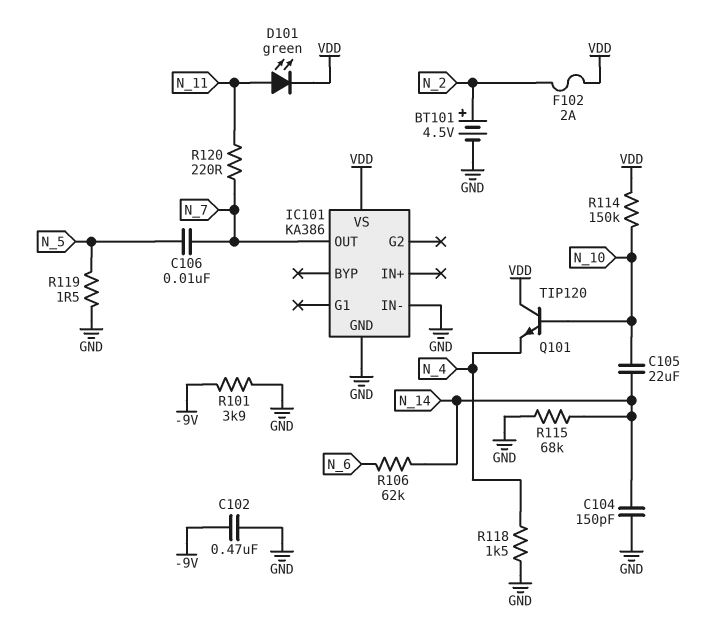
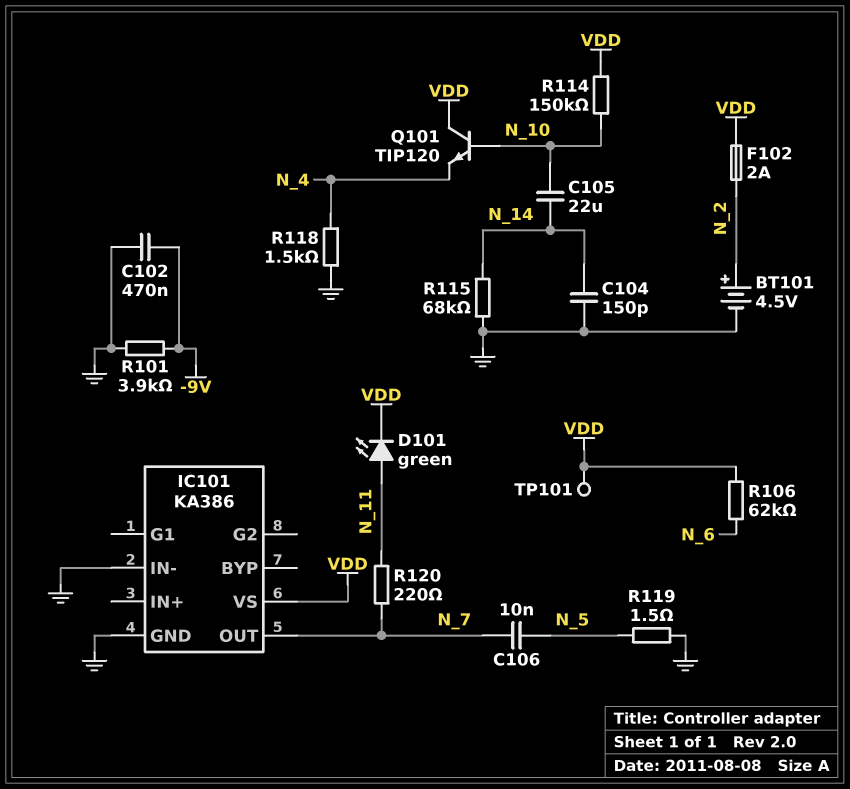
R106: 62k (N_6, N_14) -> 62k (N_6, VDD)
TP101: none -> test point (VDD)

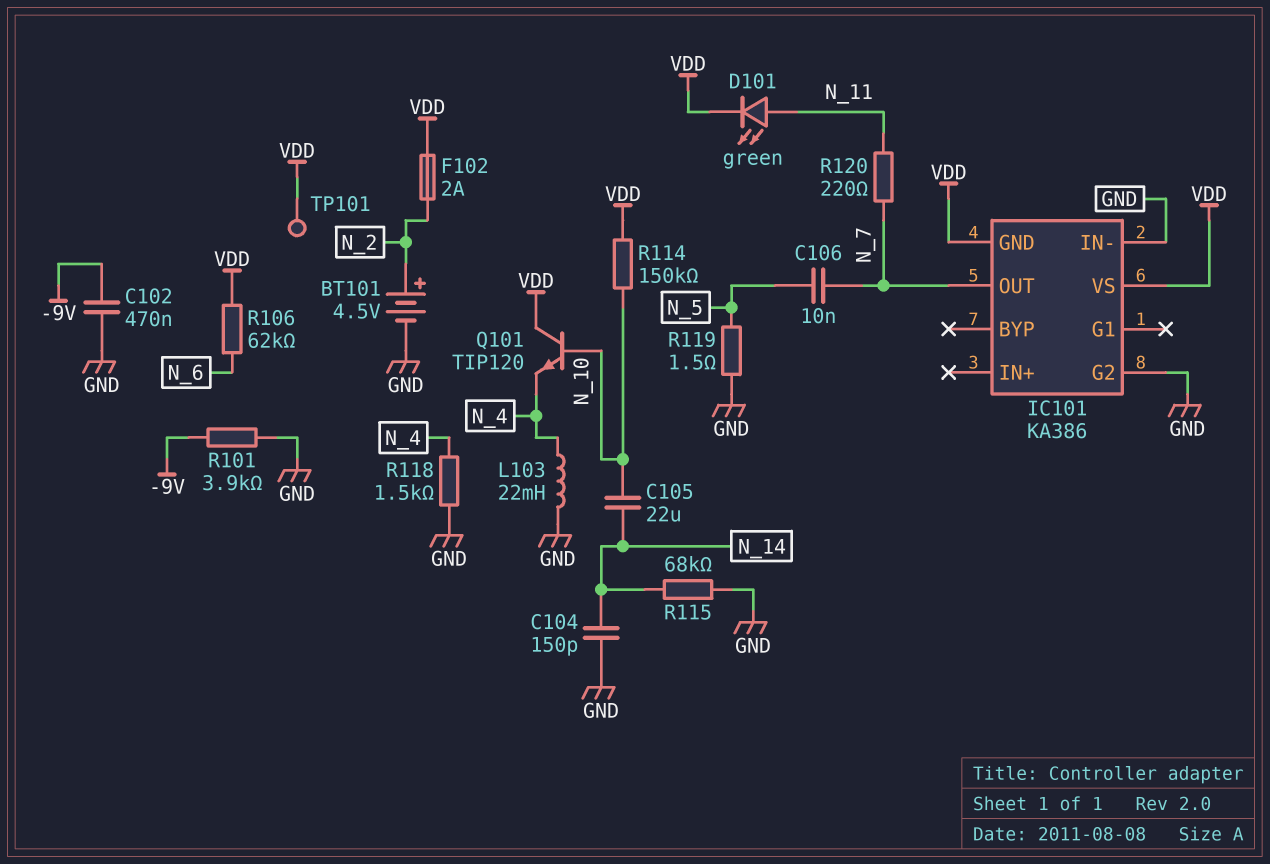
IC101 pin G2: none -> GND
IC101 pin GND: GND -> VDD
L103: none -> 22mH (GND, N_4)

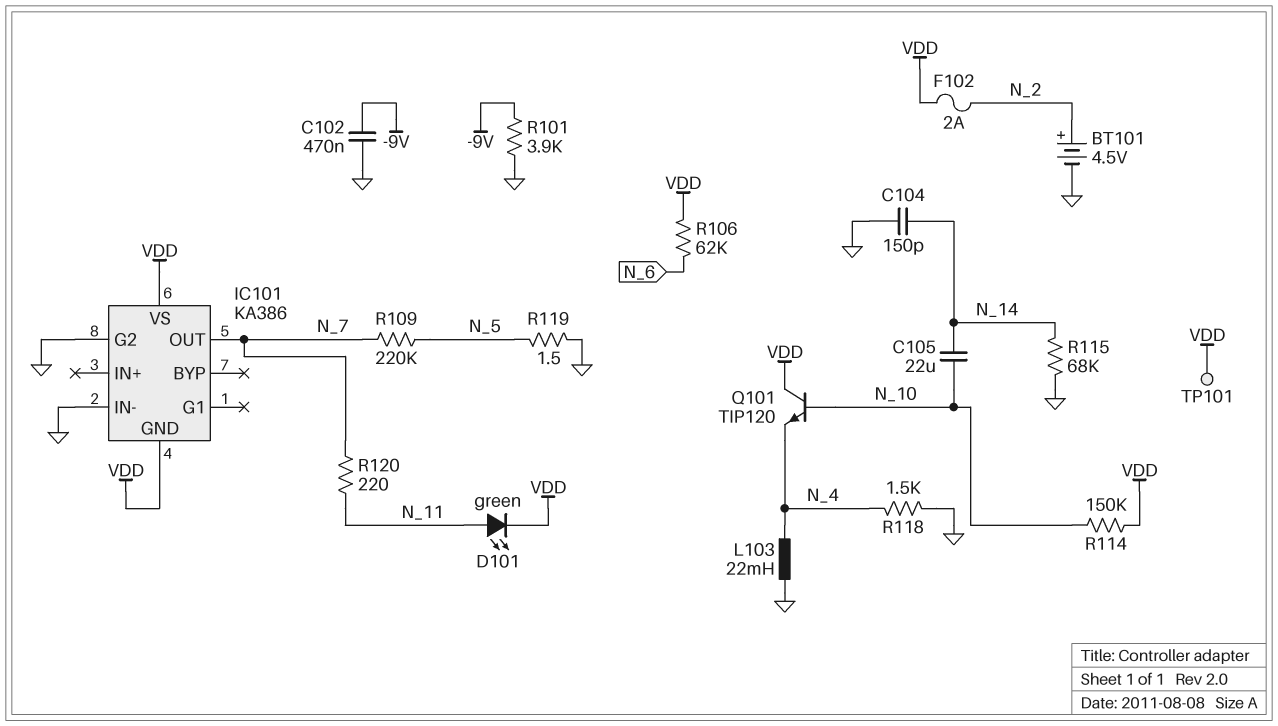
C106: 10nF (N_5, N_7) -> none
R109: none -> 220k (N_5, N_7)

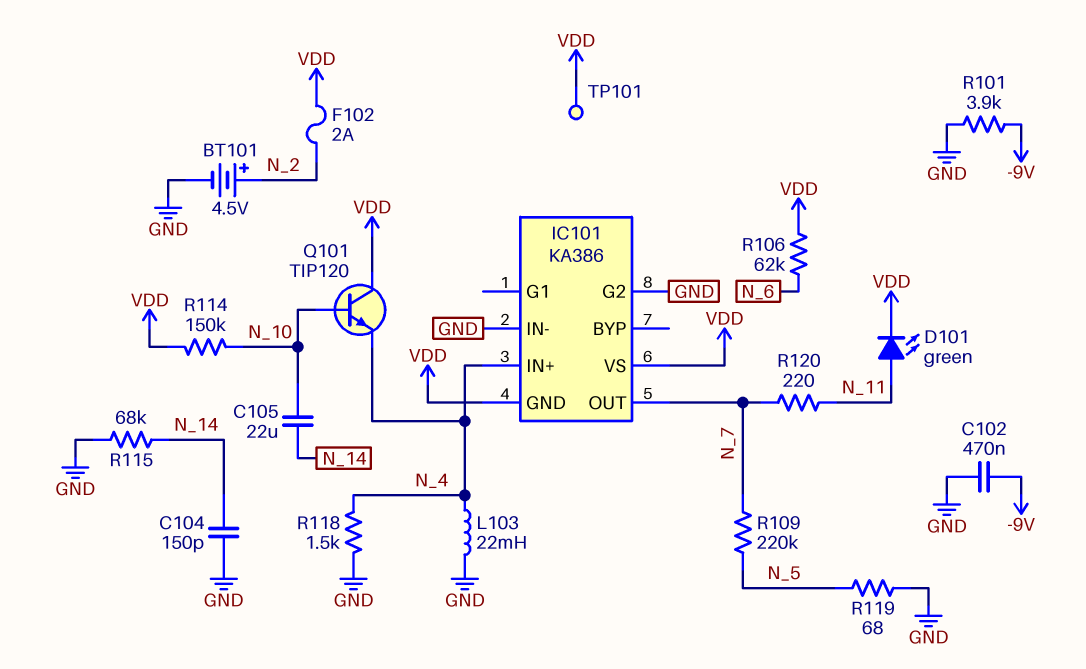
IC101 pin IN+: none -> N_4
R119: 1.5 (GND, N_5) -> 68 (GND, N_5)

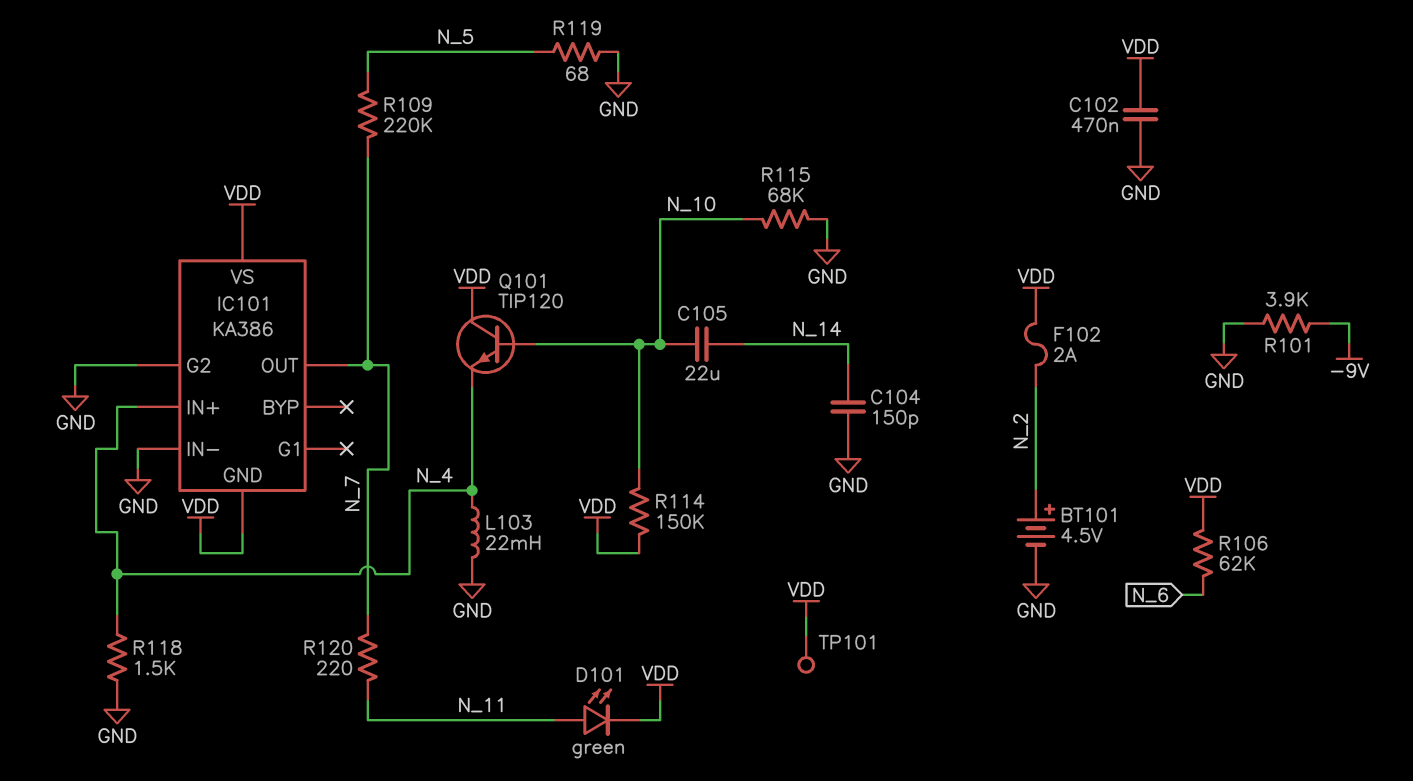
C102: 470nF (-9V, GND) -> 470nF (GND, VDD)
R115: 68k (GND, N_14) -> 68k (GND, N_10)

